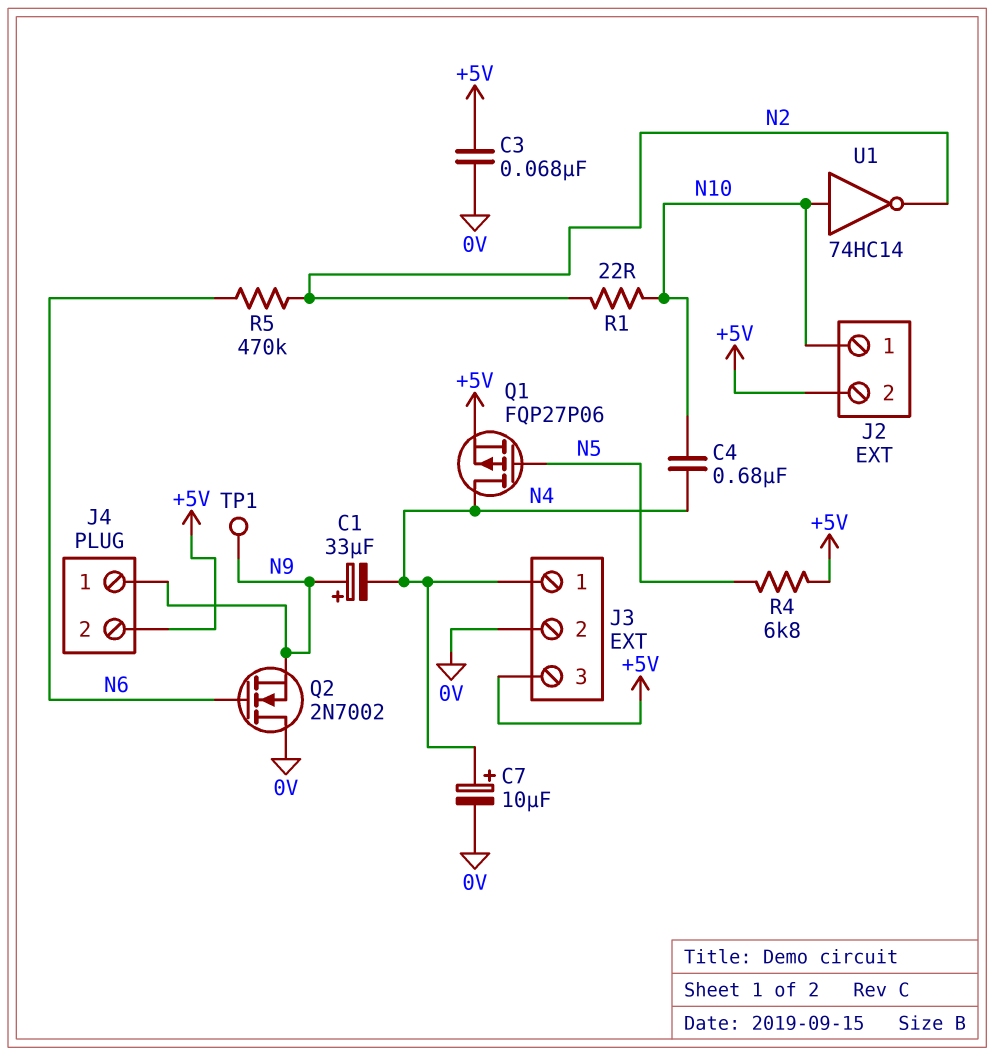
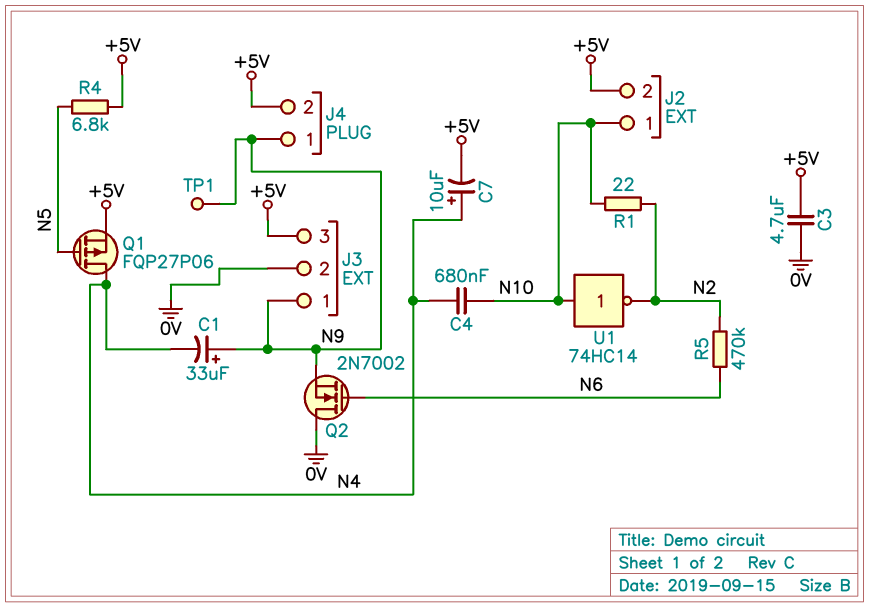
C3: 68nF (+5V, 0V) -> 4.7uF (+5V, 0V)
C7: 10uF (plus N4, minus 0V) -> 10uF (plus N4, minus +5V)
J3 pin 1: N4 -> N9

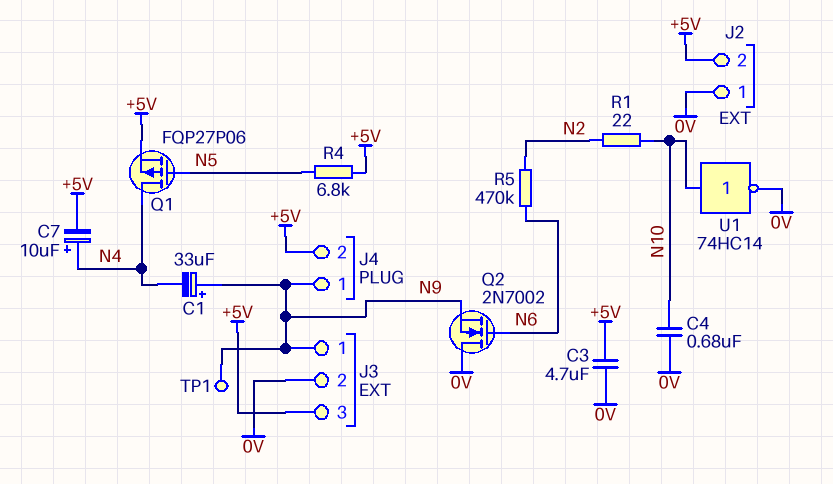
C4: 680nF (N4, N10) -> 680nF (0V, N10)
J2 pin 1: N10 -> 0V
U1: NOT 74HC14 (in N10, out N2) -> NOT 74HC14 (in N10, out 0V)

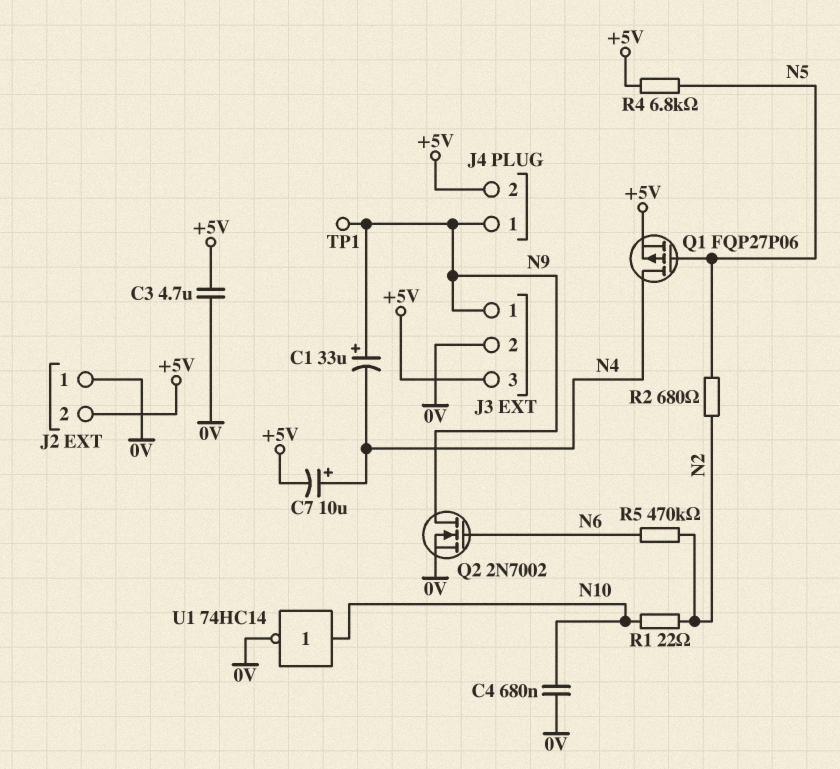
Q2: NMOS 2N7002 (G N6, D 0V, S N9) -> NMOS 2N7002 (G N6, D N9, S 0V)
R2: none -> 680 (N2, N5)

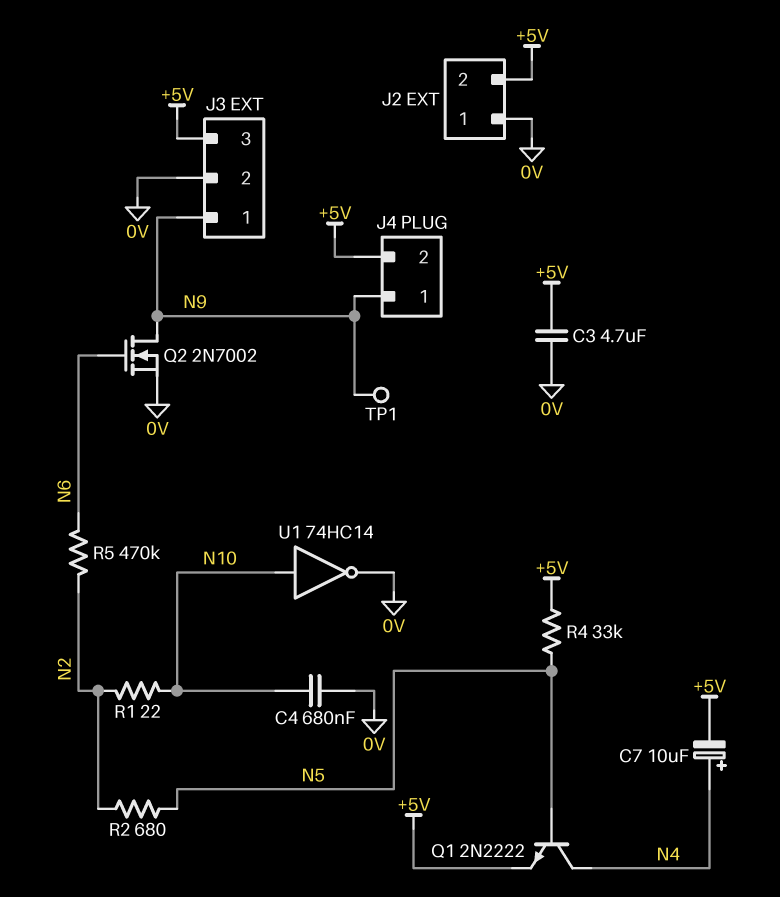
C1: 33uF (plus N9, minus N4) -> none
Q1: PMOS FQP27P06 (G N5, D N4, S +5V) -> NPN 2N2222 (B N5, C N4, E +5V)
R4: 6.8k (+5V, N5) -> 33k (+5V, N5)

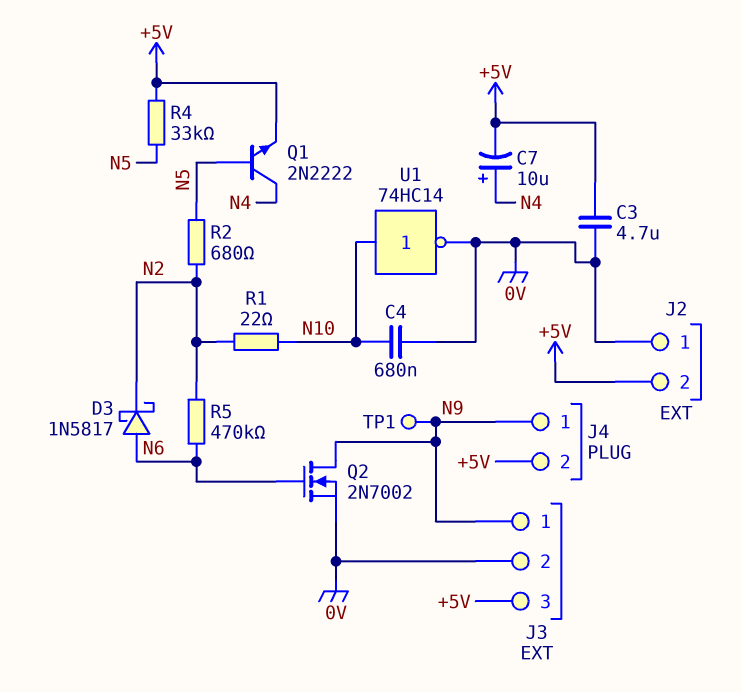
D3: none -> schottky 1N5817 (A N6, K N2)

